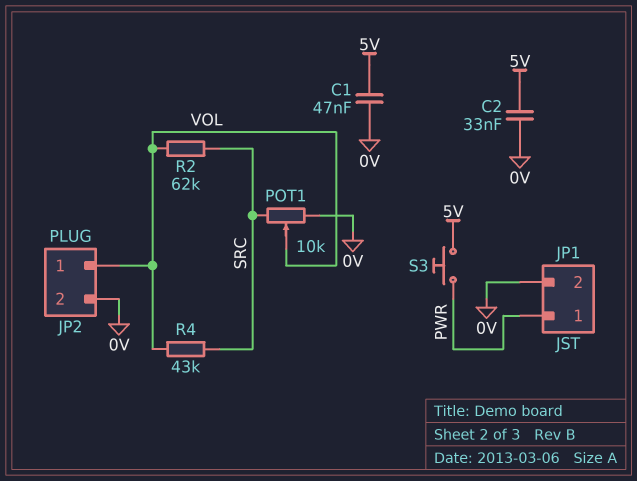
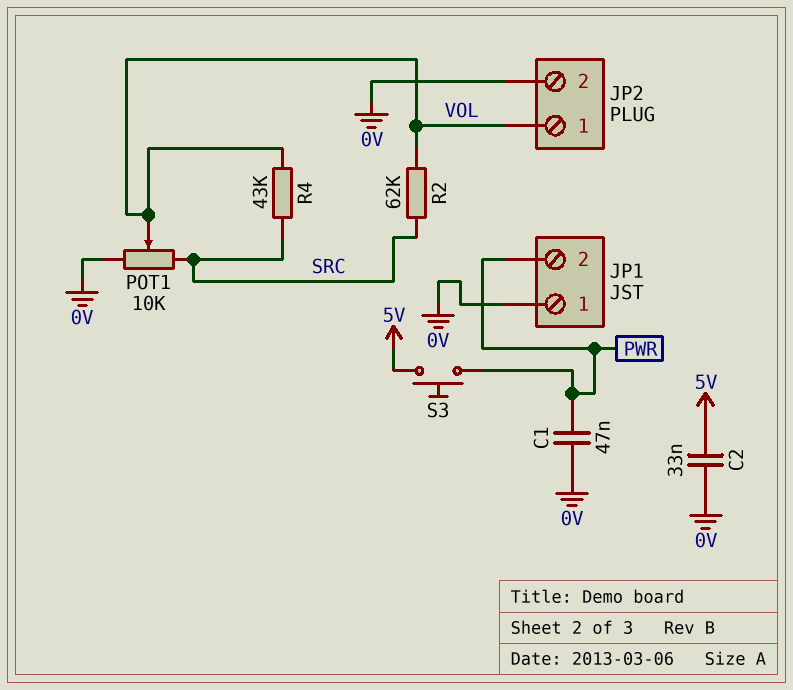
C1: 47nF (0V, 5V) -> 47nF (0V, PWR)
JP1 pin 1: PWR -> 0V
JP1 pin 2: 0V -> PWR

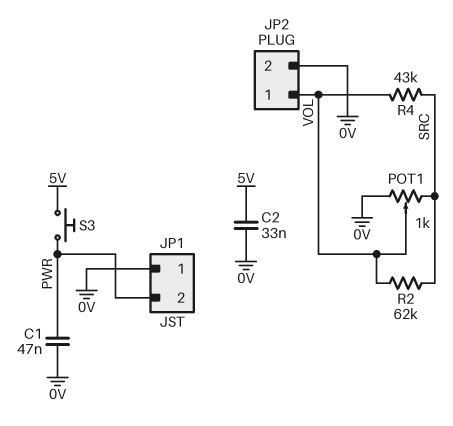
POT1: 10k (0V, SRC, wiper VOL) -> 1k (0V, SRC, wiper VOL)

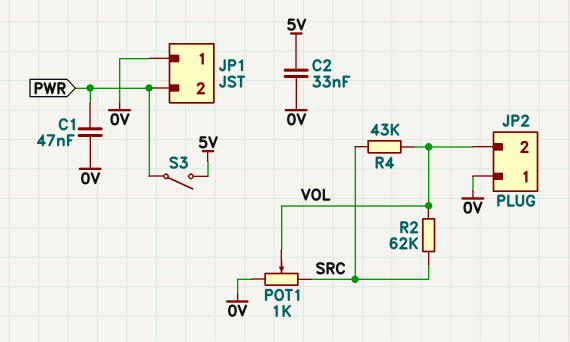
JP2 pin 1: VOL -> 0V
JP2 pin 2: 0V -> VOL
S3: button (5V, PWR) -> switch (5V, PWR)

